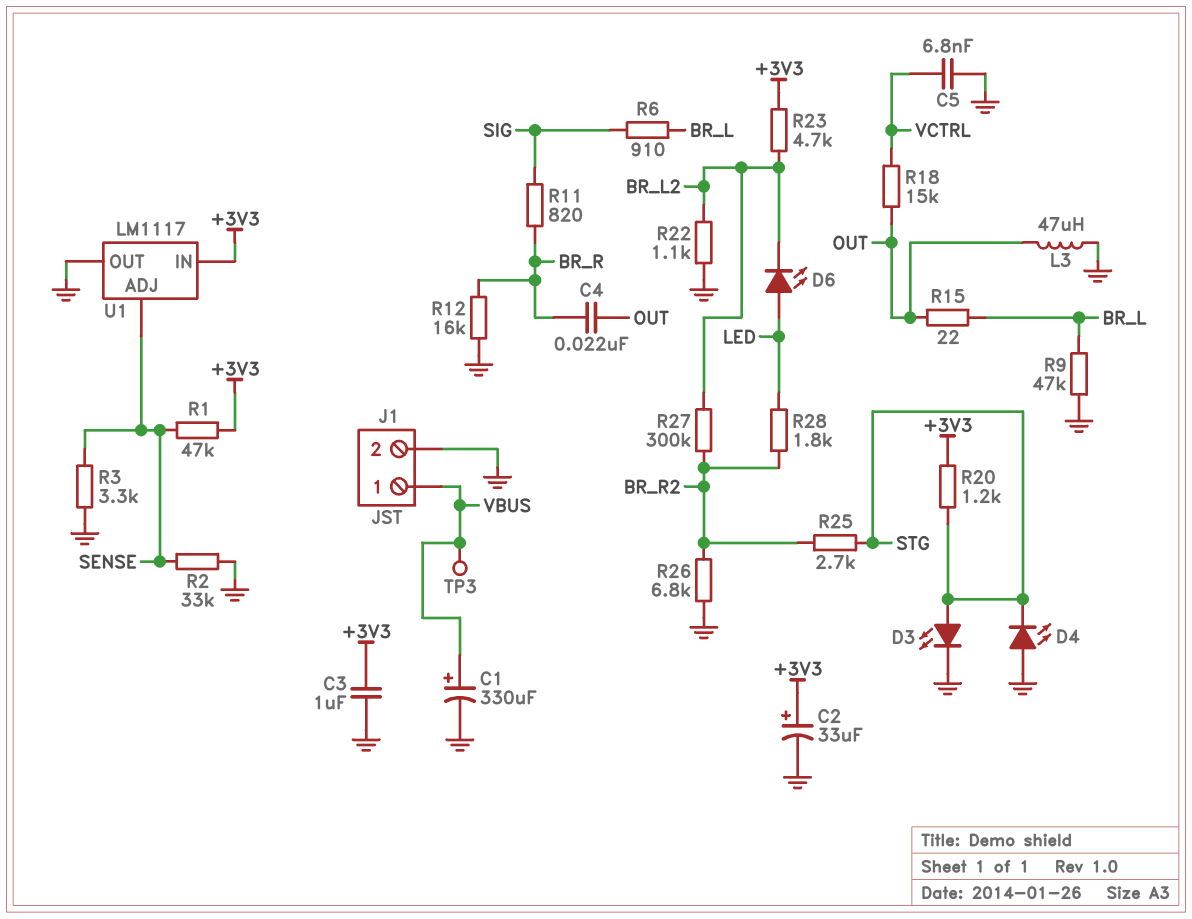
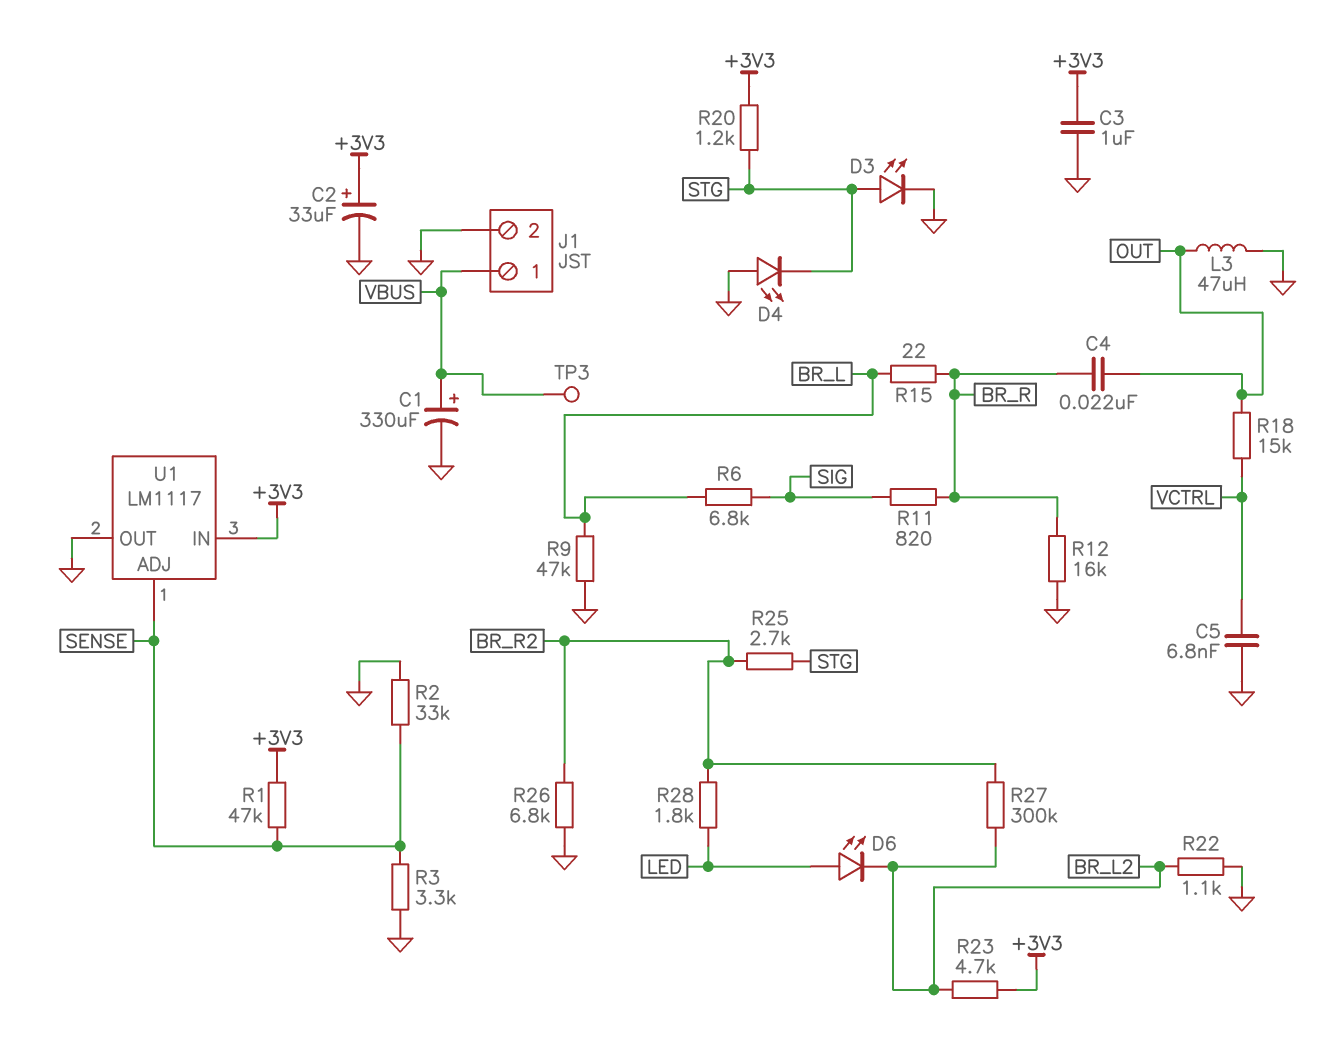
R6: 910 (BR_L, SIG) -> 6.8k (BR_L, SIG)
R15: 22 (BR_L, OUT) -> 22 (BR_L, BR_R)

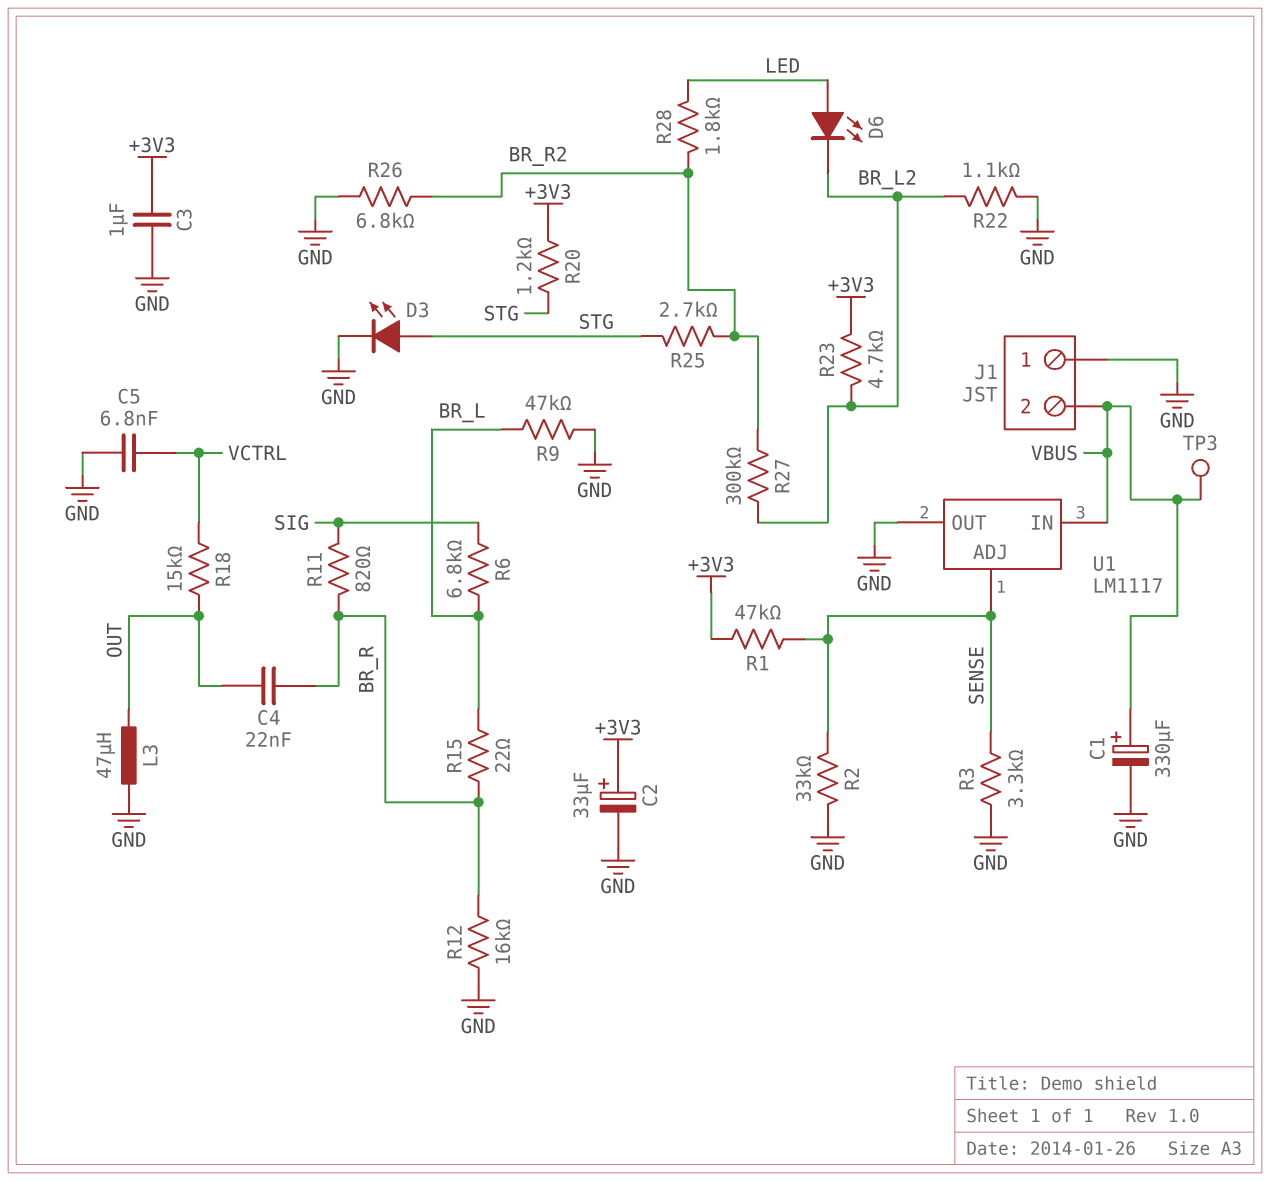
D4: LED (A GND, K STG) -> none
J1 pin 1: VBUS -> GND
J1 pin 2: GND -> VBUS
U1 pin IN: +3V3 -> VBUS

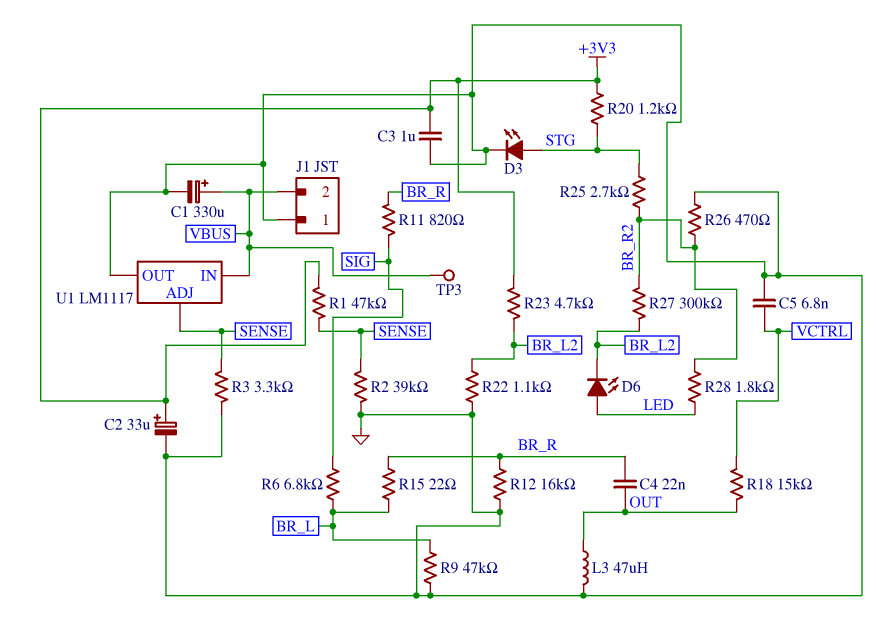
R2: 33k (GND, SENSE) -> 39k (GND, SENSE)
R26: 6.8k (BR_R2, GND) -> 470 (BR_R2, GND)

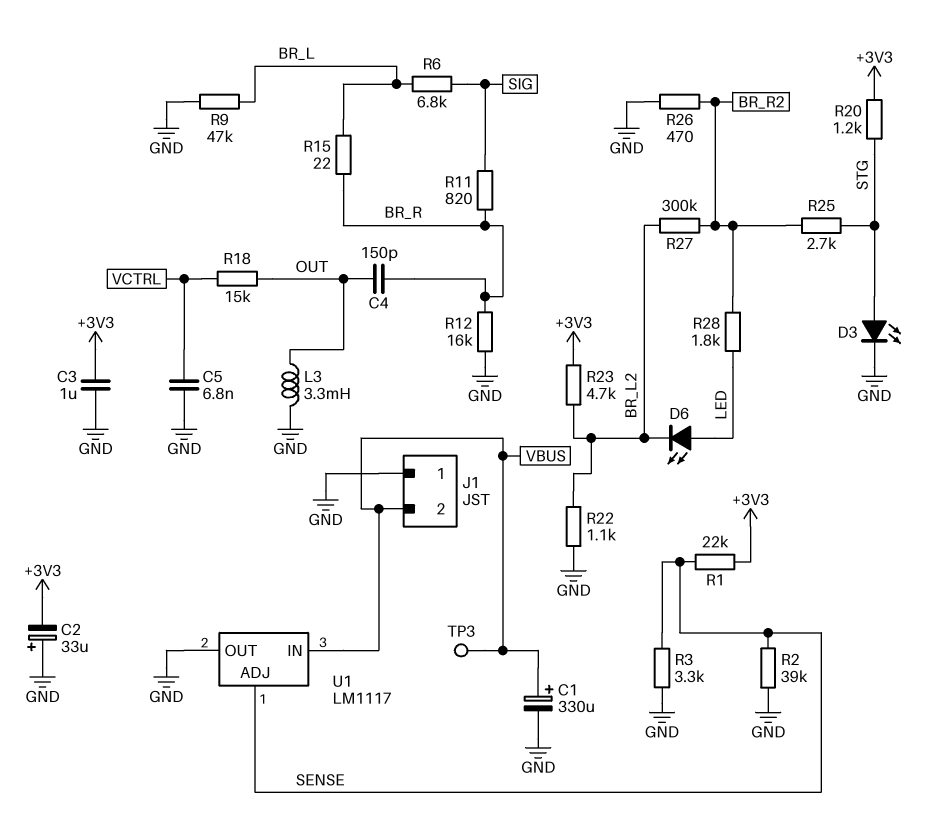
C2: 33uF (plus +3V3, minus GND) -> 33uF (plus GND, minus +3V3)
C4: 22nF (BR_R, OUT) -> 150pF (BR_R, OUT)
L3: 47uH (GND, OUT) -> 3.3mH (GND, OUT)
R1: 47k (+3V3, SENSE) -> 22k (+3V3, SENSE)

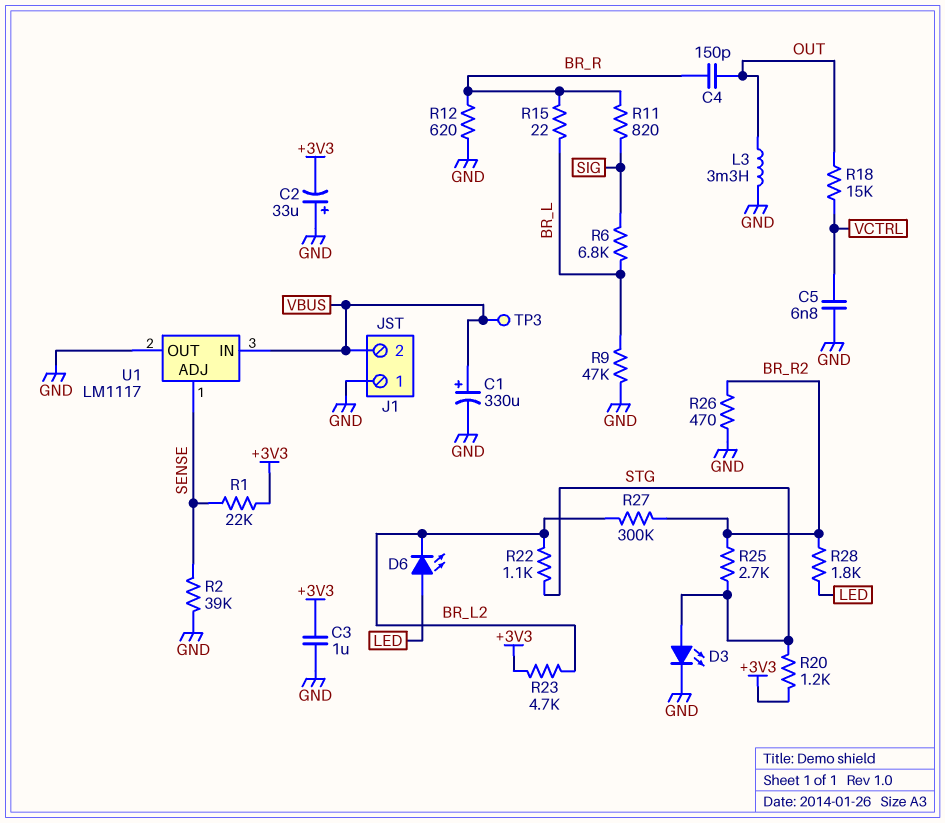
R3: 3.3k (GND, SENSE) -> none
R12: 16k (BR_R, GND) -> 620 (BR_R, GND)
R22: 1.1k (BR_L2, GND) -> 1.1k (BR_L2, STG)

